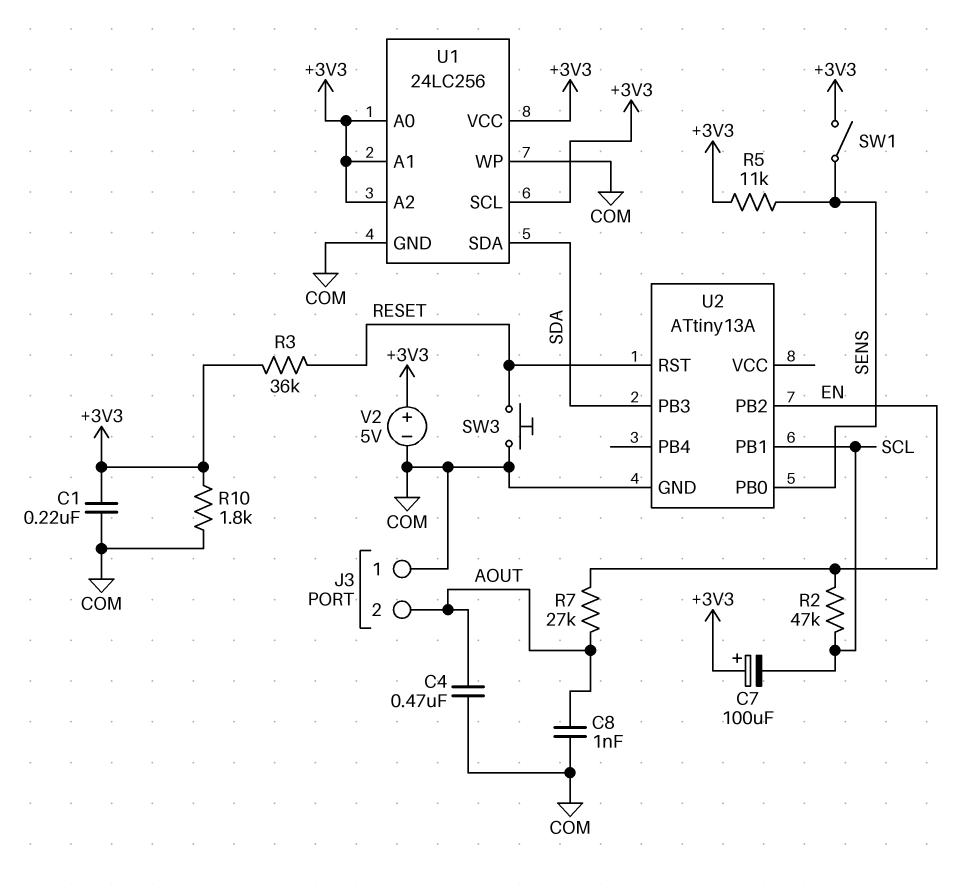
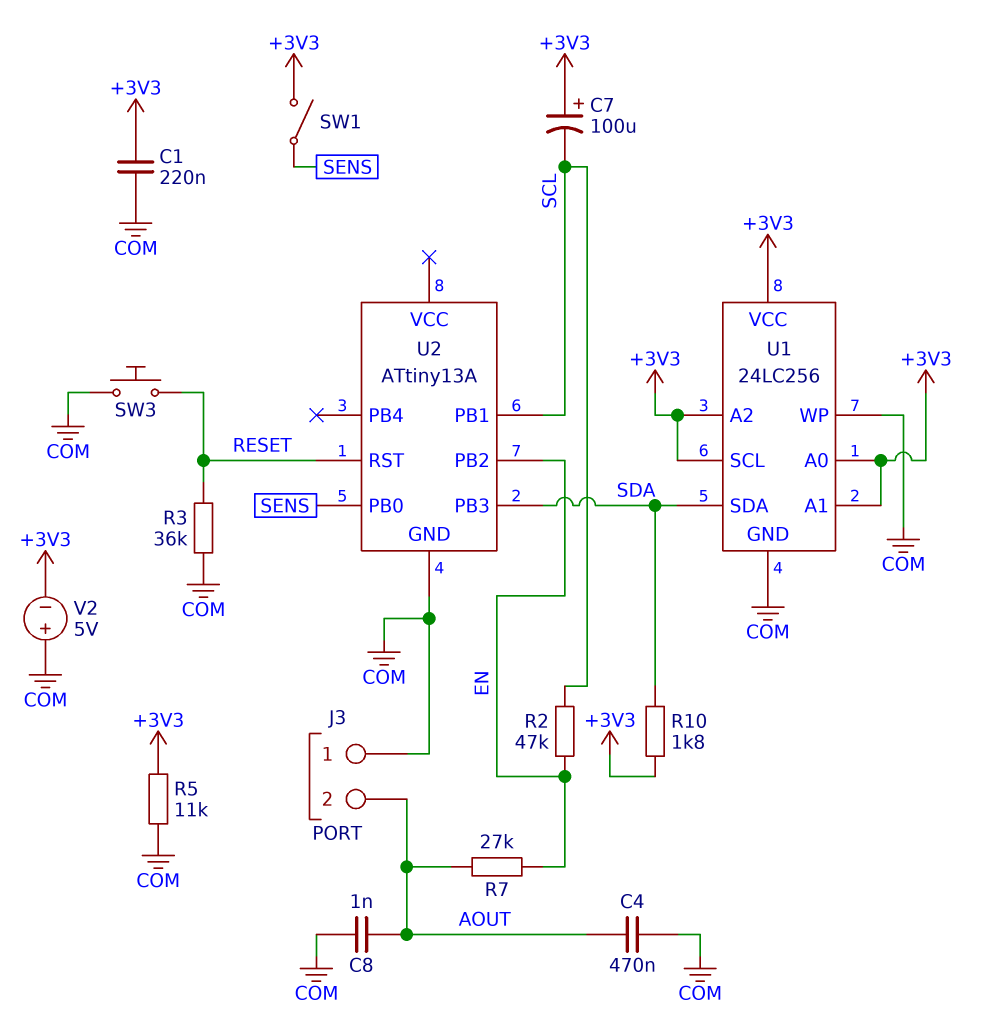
R3: 36k (+3V3, RESET) -> 36k (COM, RESET)
R5: 11k (+3V3, SENS) -> 11k (+3V3, COM)
R10: 1.8k (+3V3, COM) -> 1.8k (+3V3, SDA)
V2: 5V (plus +3V3, minus COM) -> 5V (plus COM, minus +3V3)

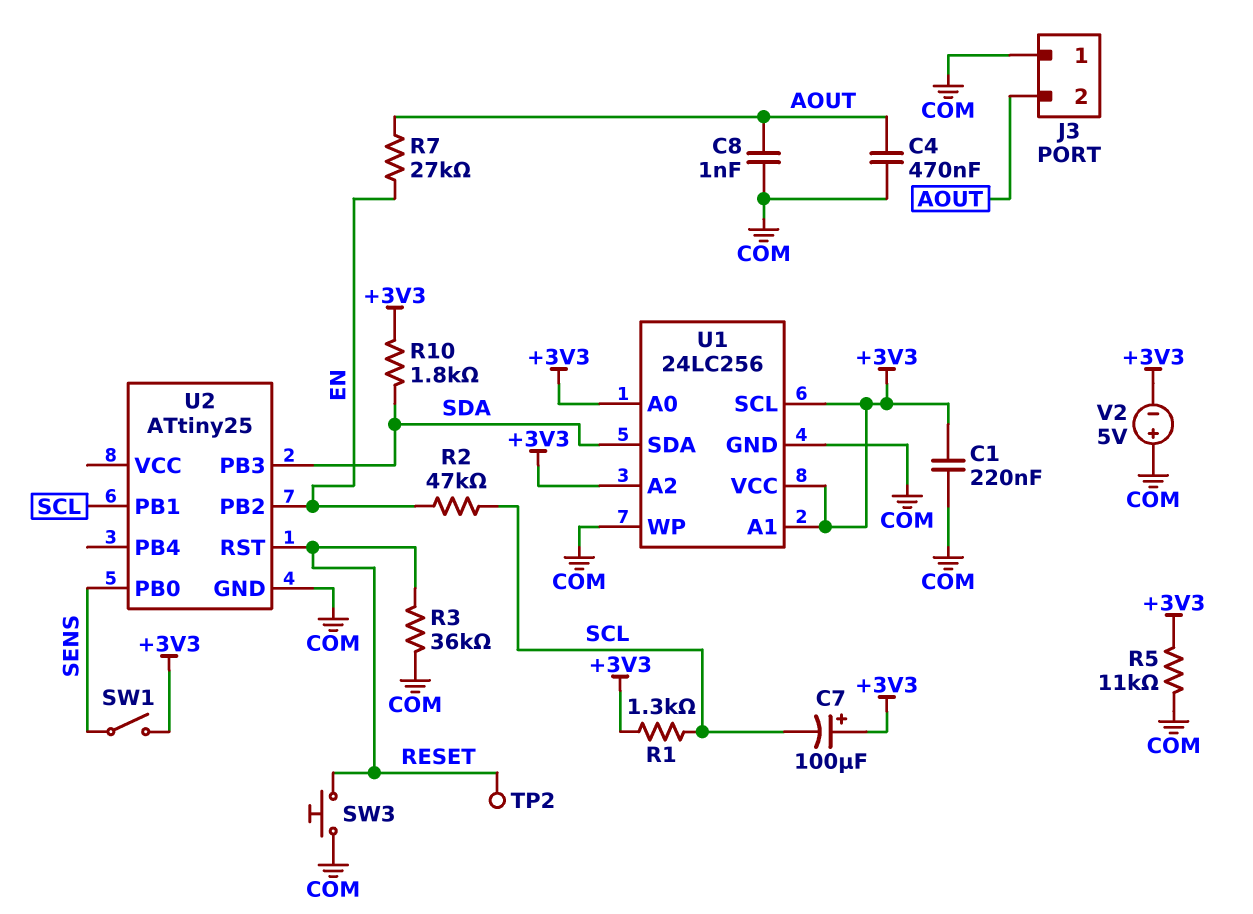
R1: none -> 1.3k (+3V3, SCL)
TP2: none -> test point (RESET)
U2: ATtiny13A -> ATtiny25

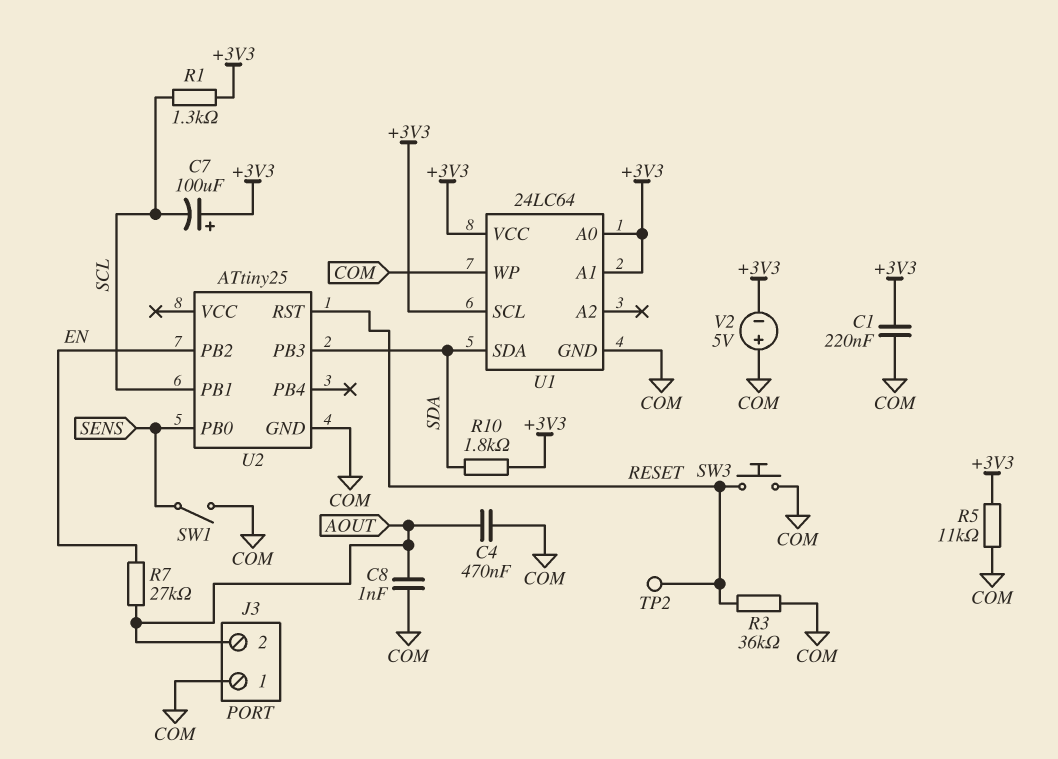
R2: 47k (EN, SCL) -> none
SW1: switch (+3V3, SENS) -> switch (COM, SENS)
U1: 24LC256 -> 24LC64
U1 pin A2: +3V3 -> none

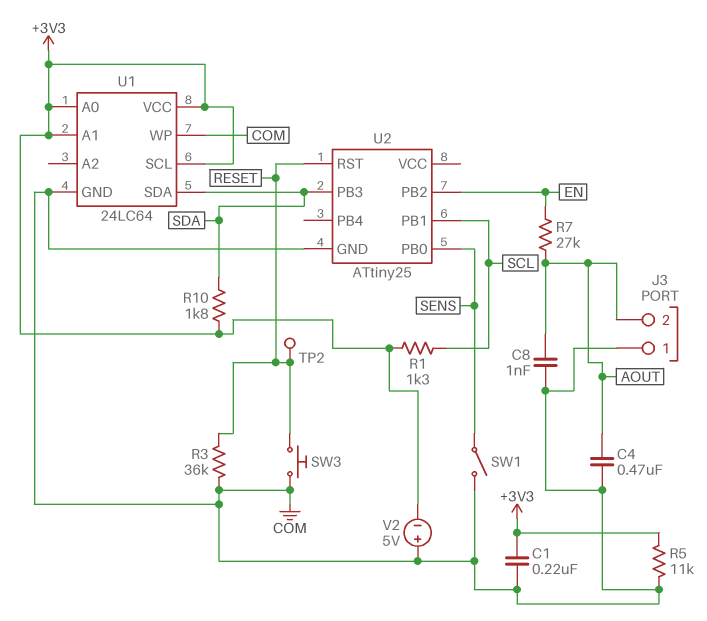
C7: 100uF (plus +3V3, minus SCL) -> none

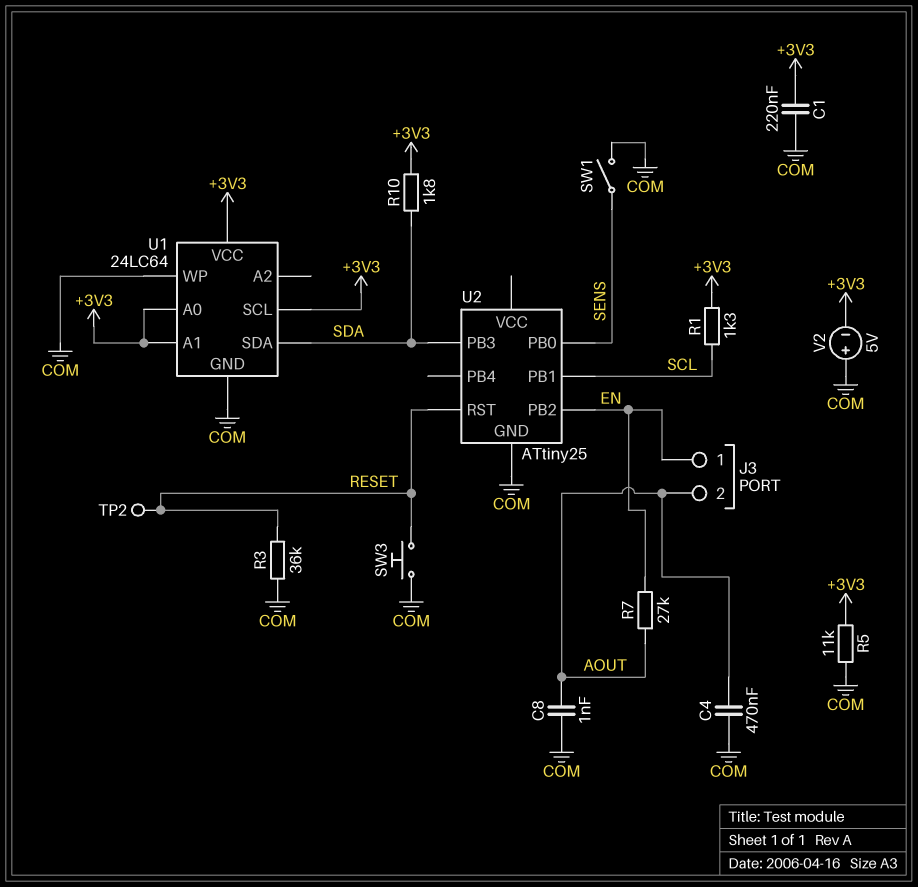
J3 pin 1: COM -> EN

